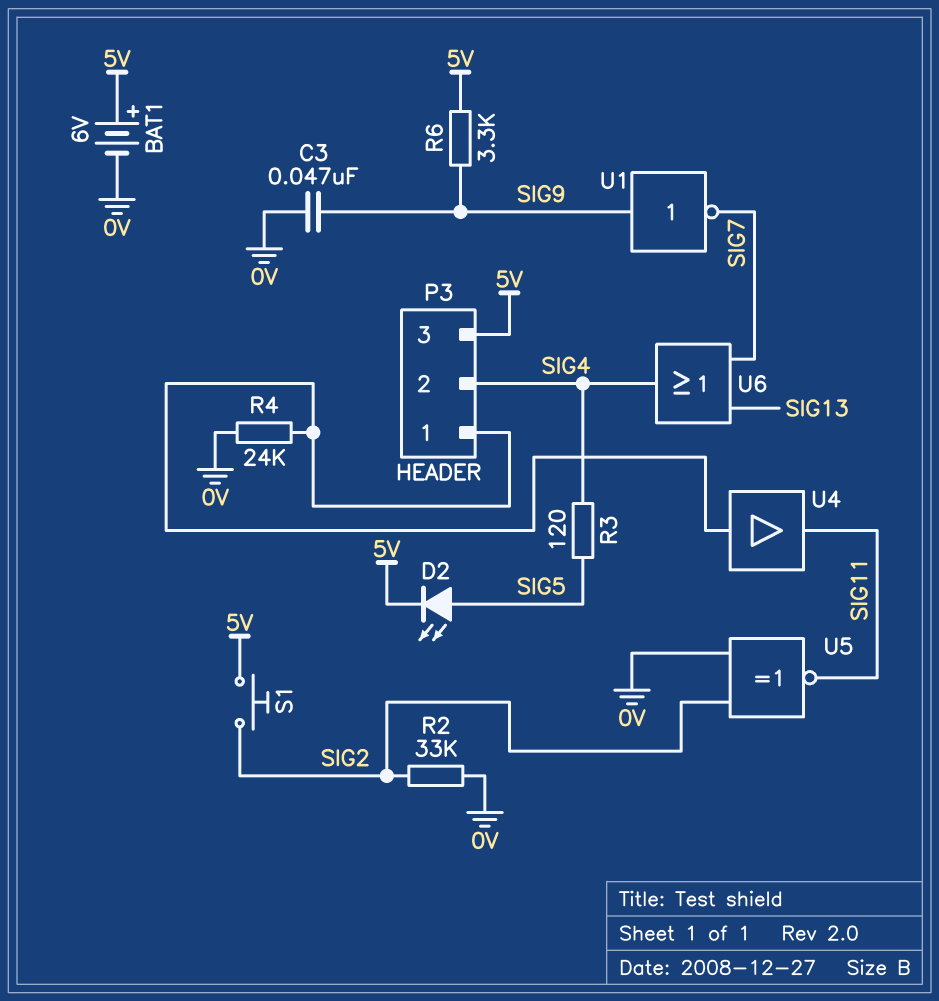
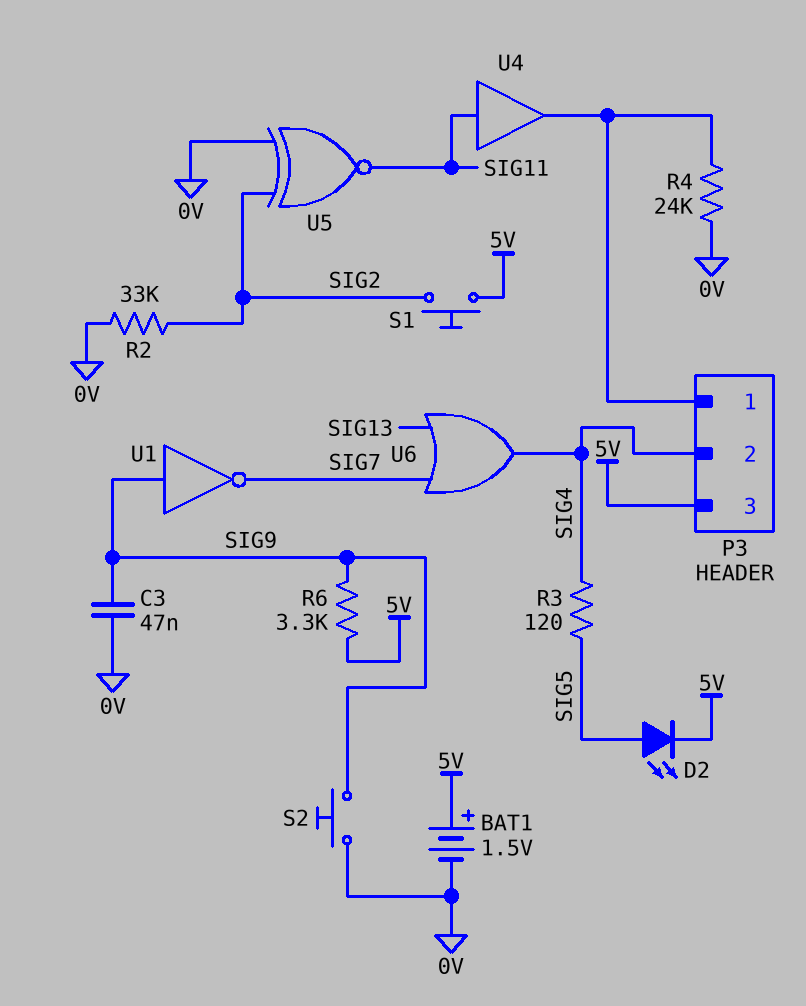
BAT1: 6V (plus 5V, minus 0V) -> 1.5V (plus 5V, minus 0V)
S2: none -> button (0V, SIG9)
U4: buffer (in P3/1, out SIG11) -> buffer (in SIG11, out P3/1)

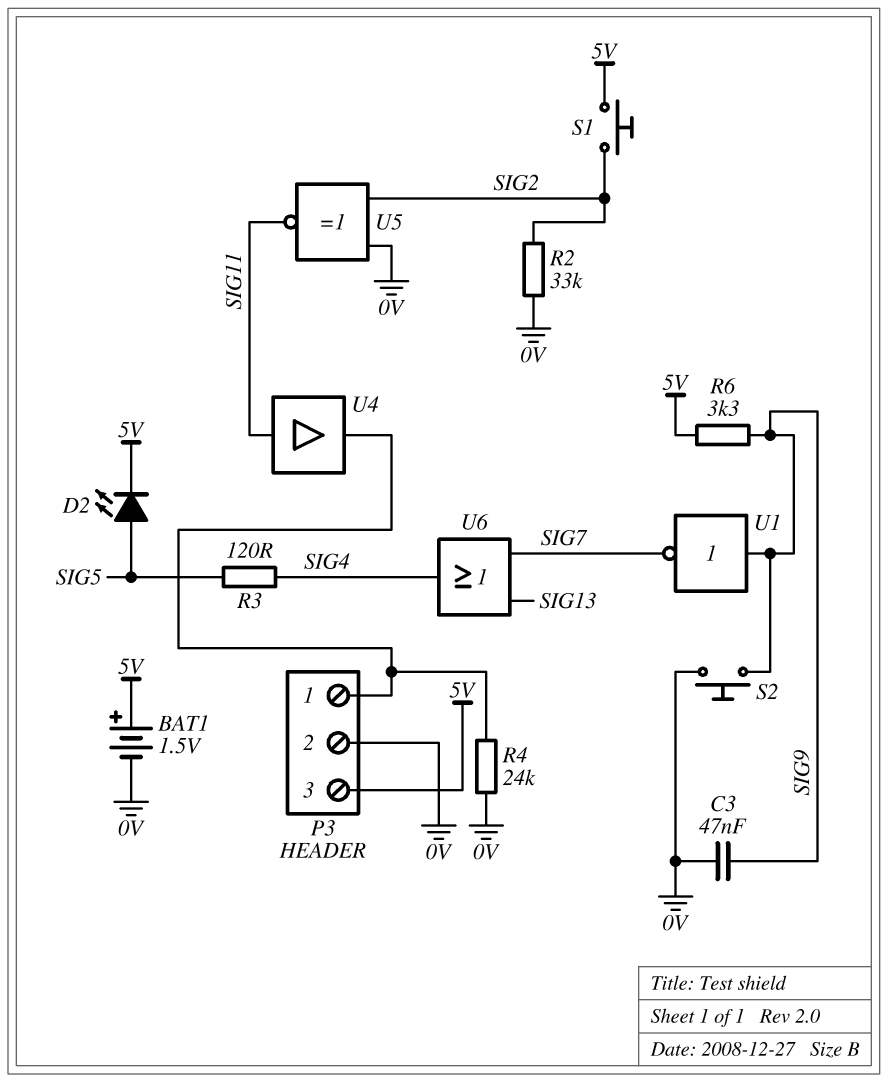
P3 pin 2: SIG4 -> 0V

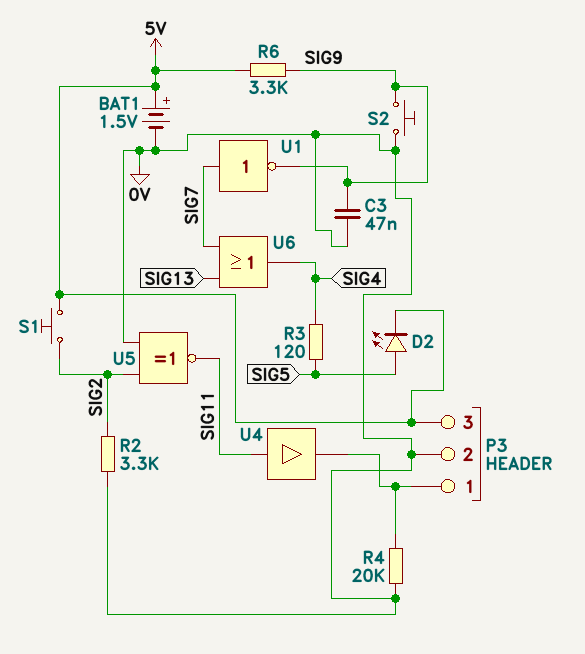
R2: 33k (0V, SIG2) -> 3.3k (0V, SIG2)
R4: 24k (0V, P3/1) -> 20k (0V, P3/1)
U1: NOT (in SIG9, out SIG7) -> NOT (in SIG7, out SIG9)

